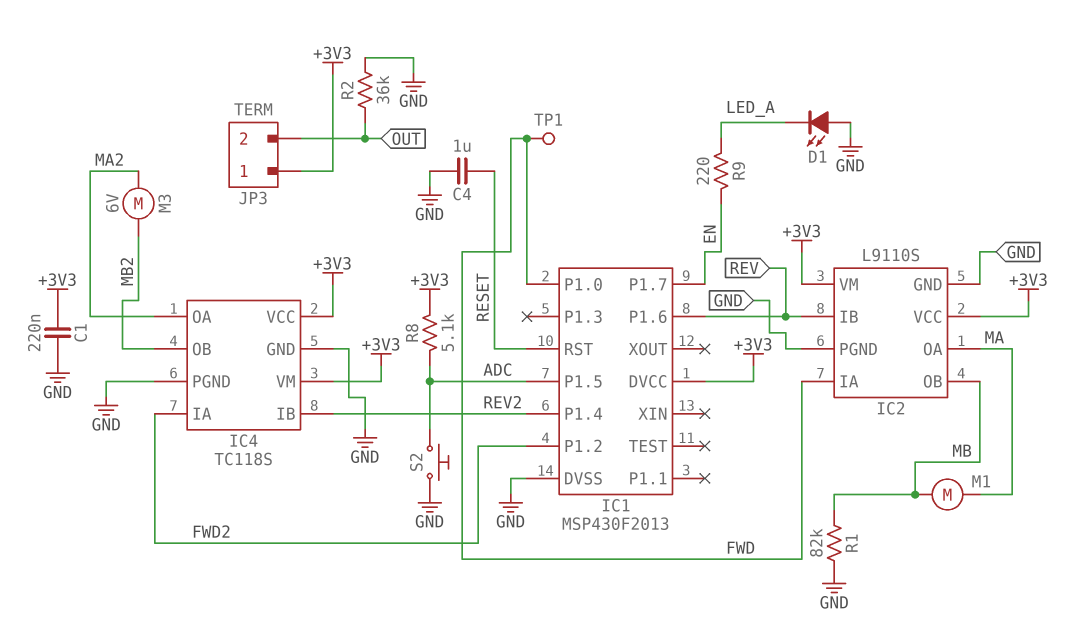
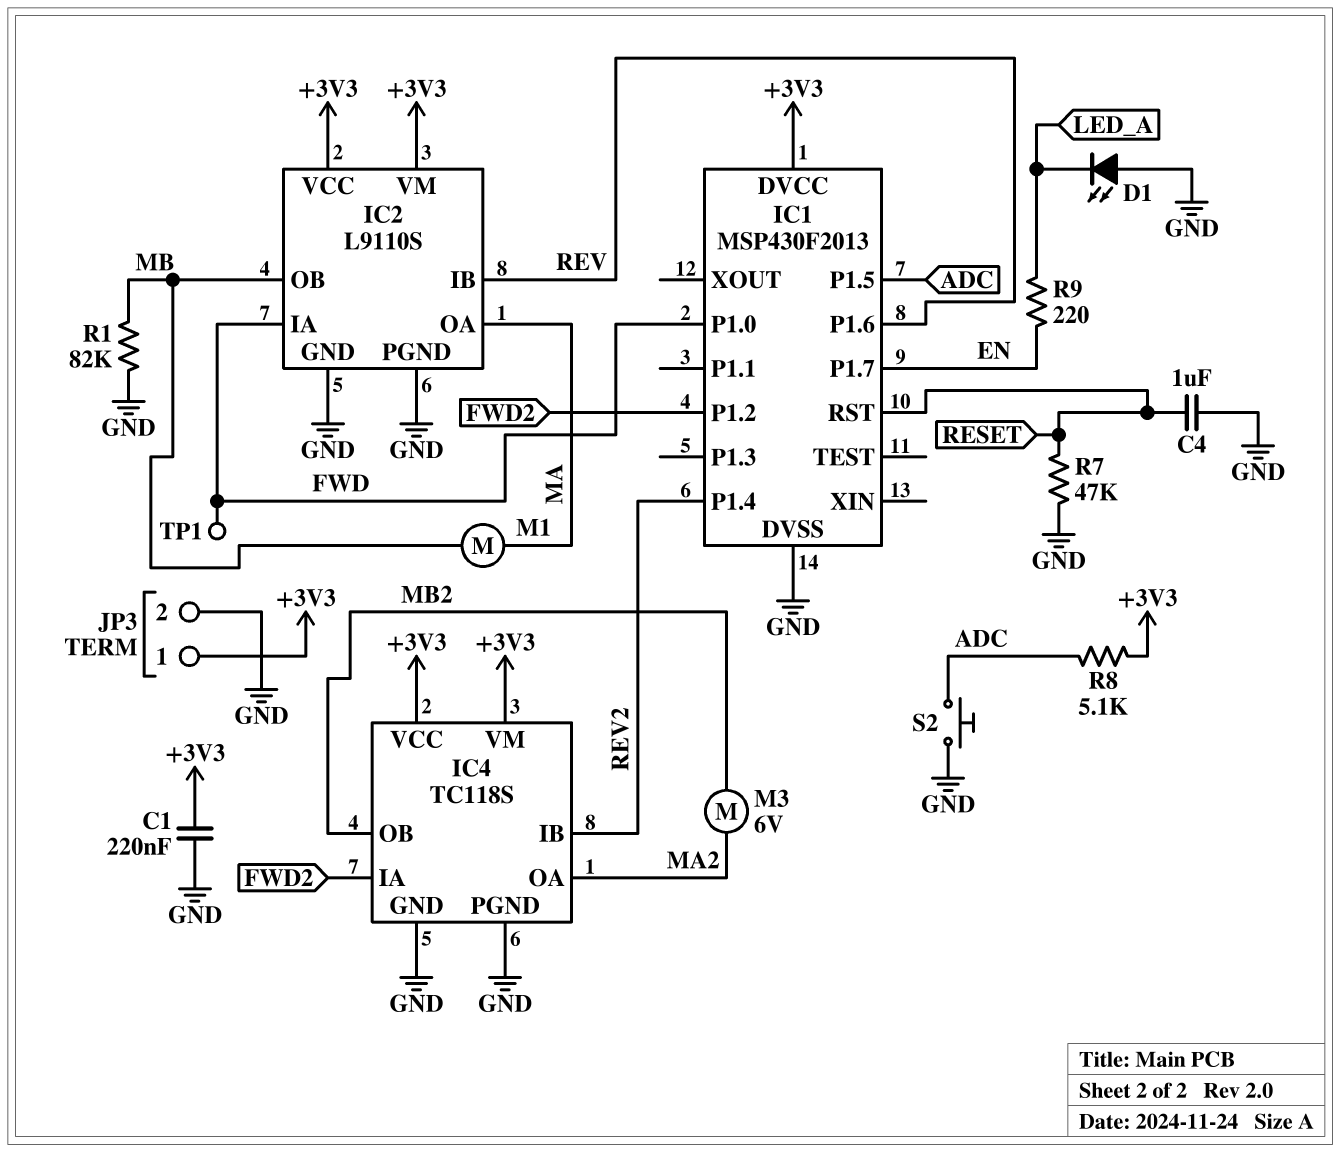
JP3 pin 2: OUT -> GND
R2: 36k (GND, OUT) -> none
R7: none -> 47k (GND, RESET)

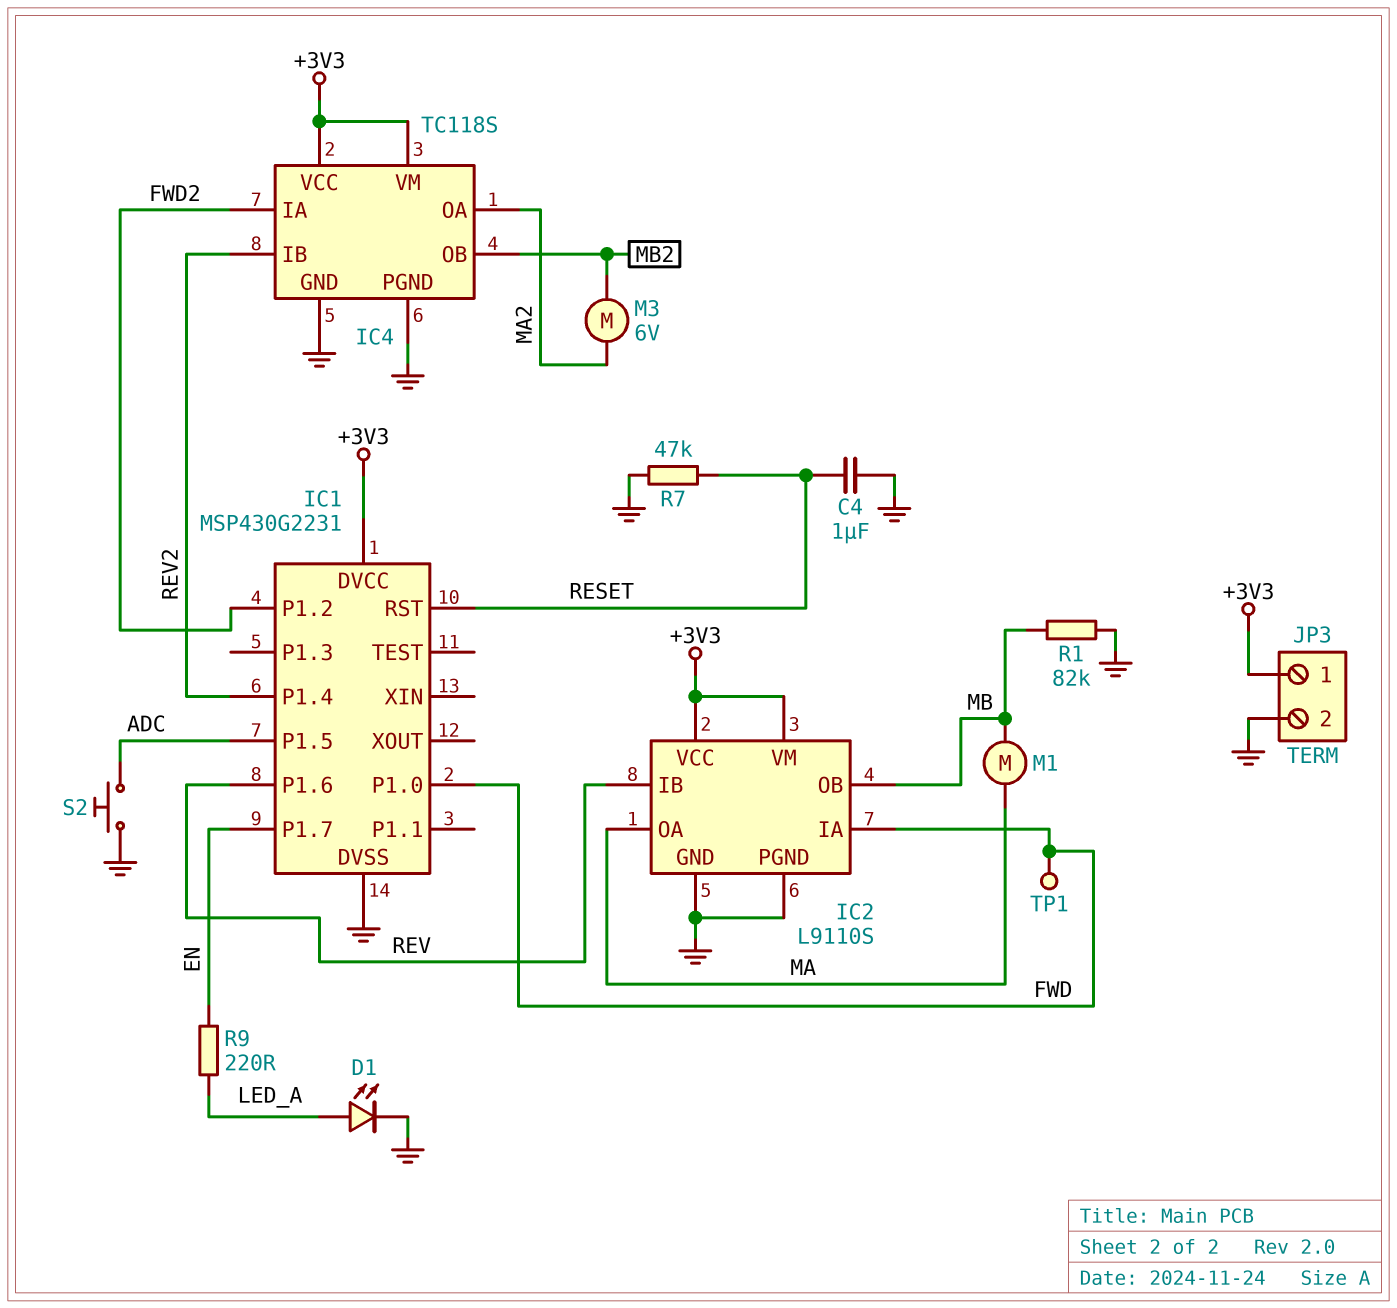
C1: 220nF (+3V3, GND) -> none
D1: LED (A GND, K LED_A) -> LED (A LED_A, K GND)
IC1: MSP430F2013 -> MSP430G2231
R8: 5.1k (+3V3, ADC) -> none

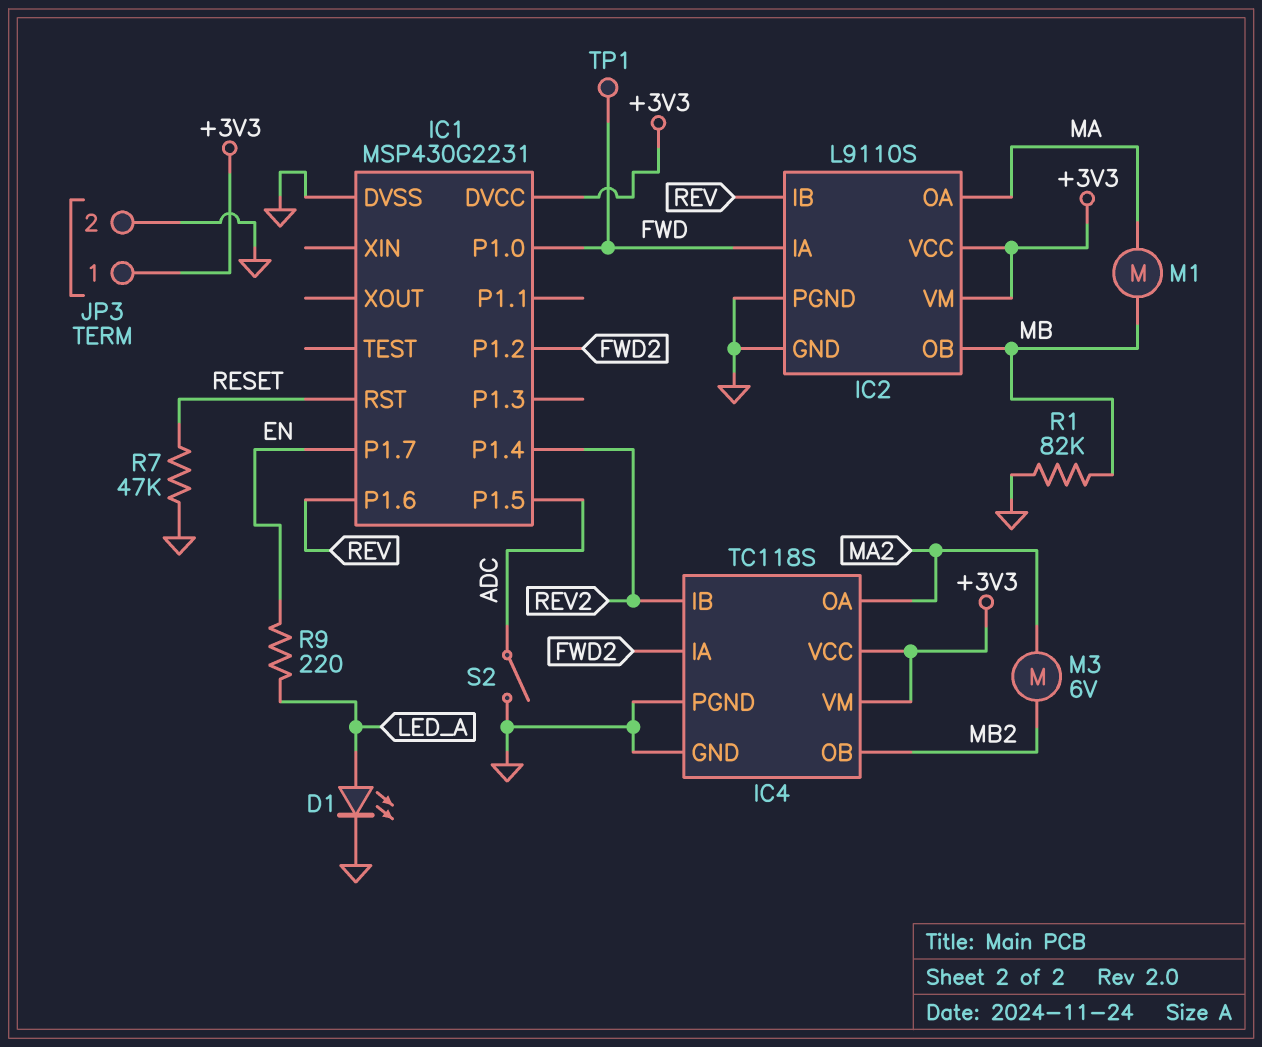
C4: 1uF (GND, RESET) -> none
S2: button (ADC, GND) -> switch (ADC, GND)

